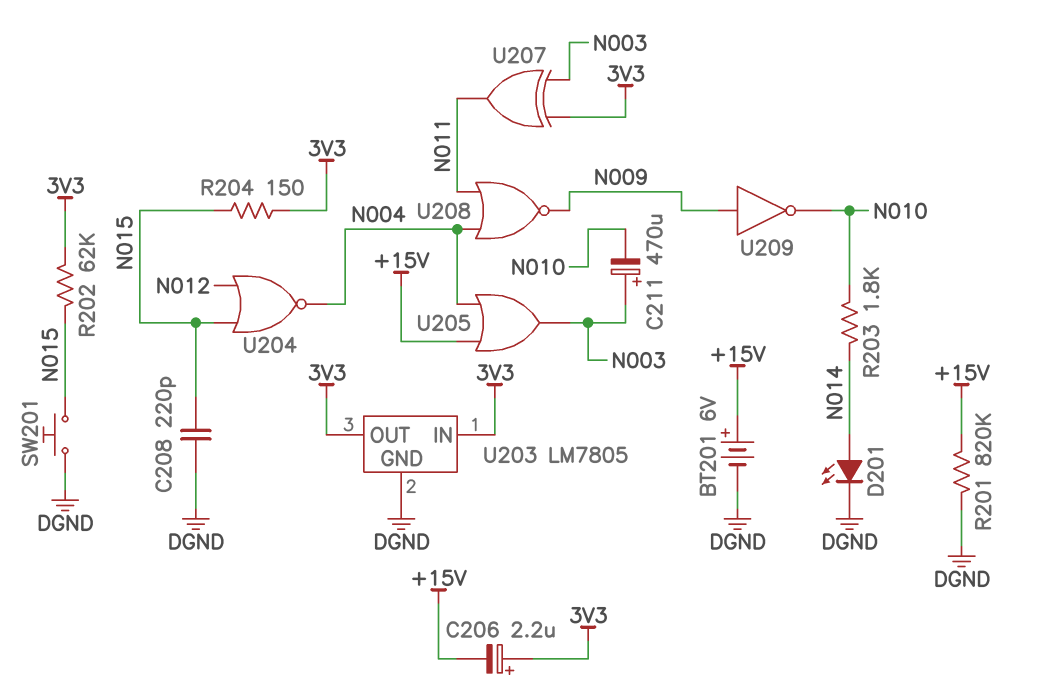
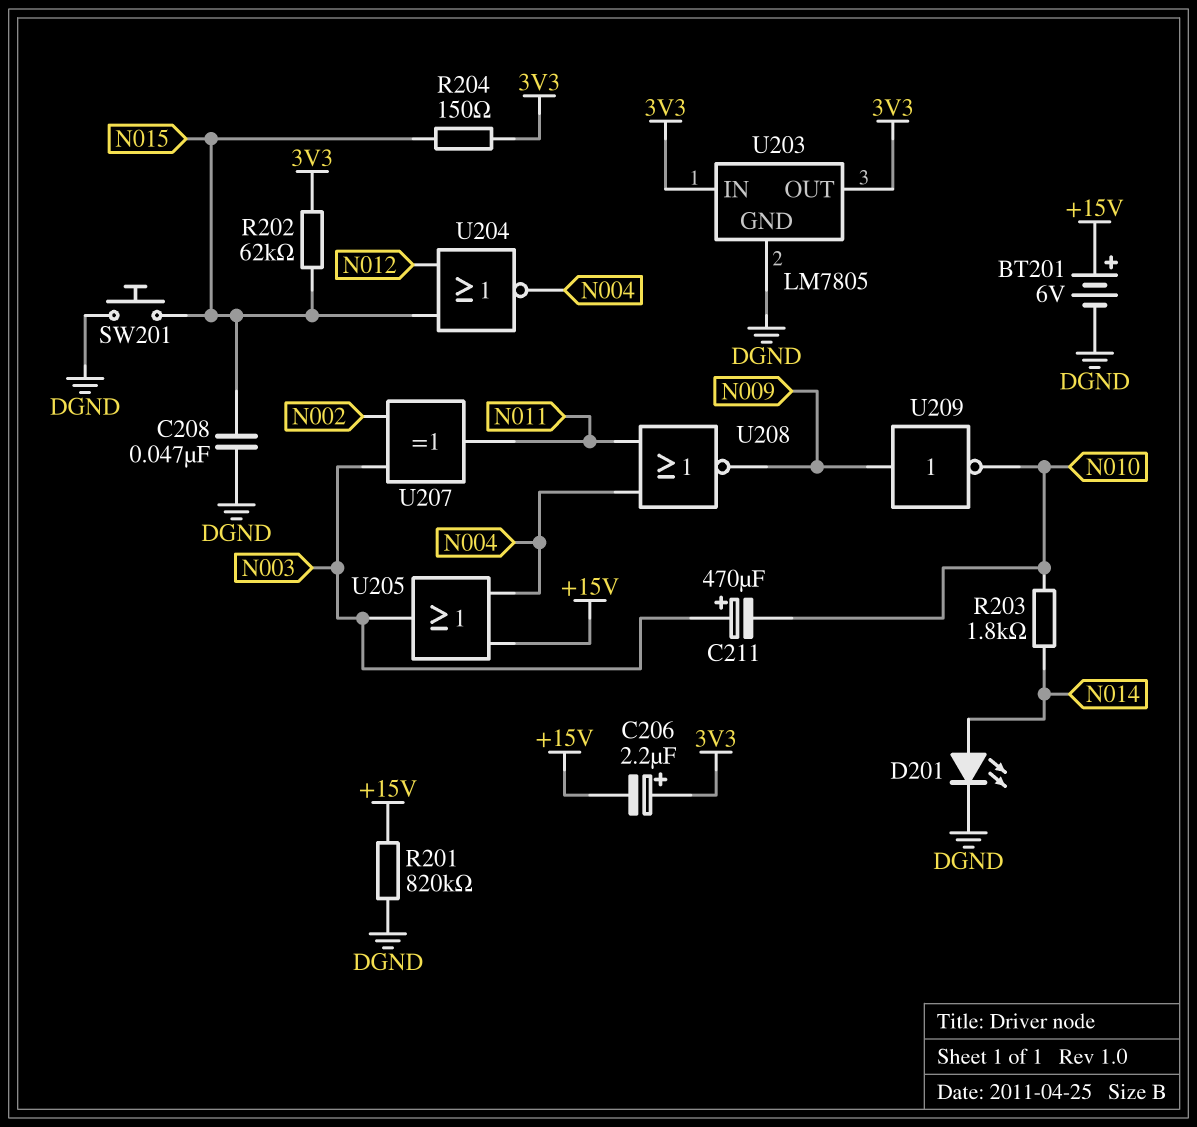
C208: 220pF (DGND, N015) -> 47nF (DGND, N015)
U207: XOR (in 3V3, in N003, out N011) -> XOR (in N002, in N003, out N011)

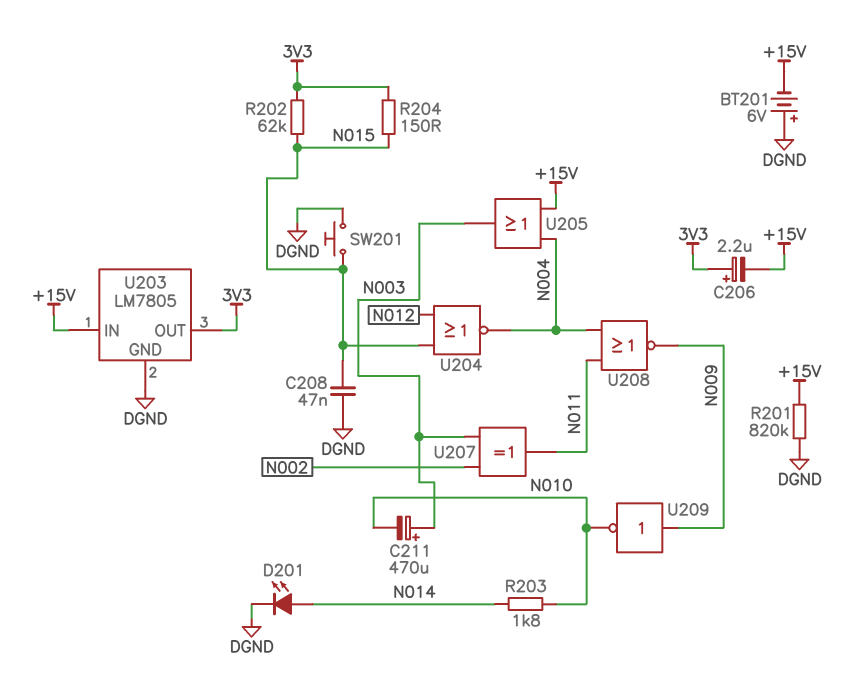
BT201: 6V (plus +15V, minus DGND) -> 6V (plus DGND, minus +15V)
U203 pin IN: 3V3 -> +15V

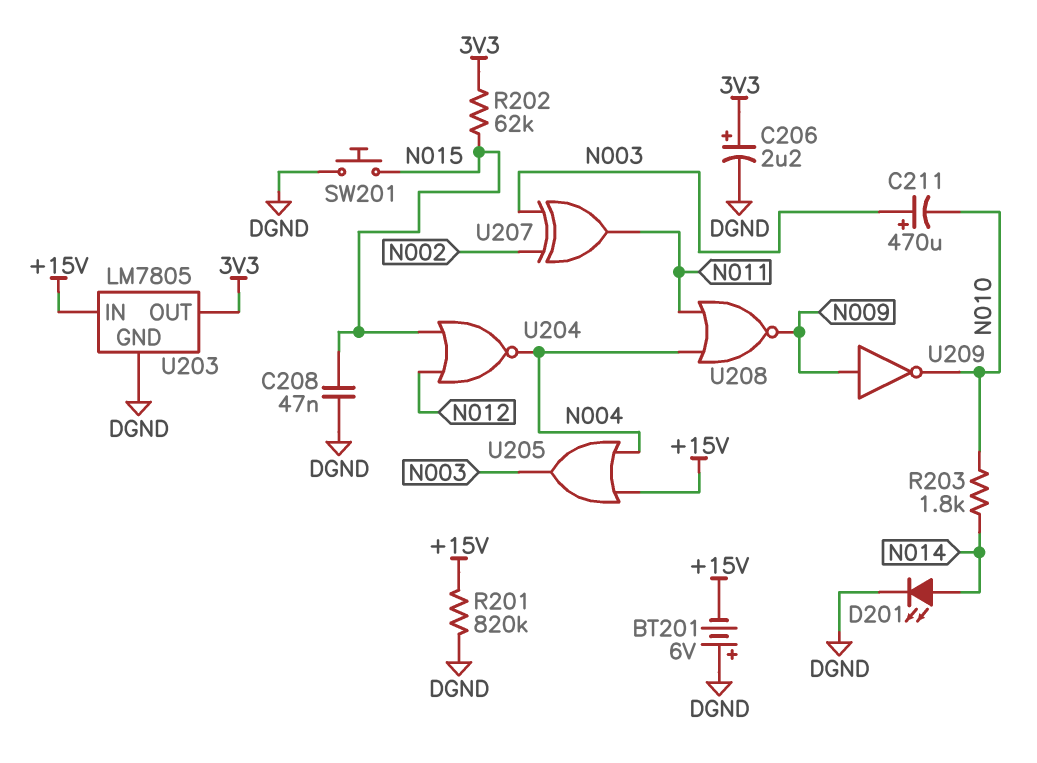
C206: 2.2uF (plus 3V3, minus +15V) -> 2.2uF (plus 3V3, minus DGND)
R204: 150 (3V3, N015) -> none

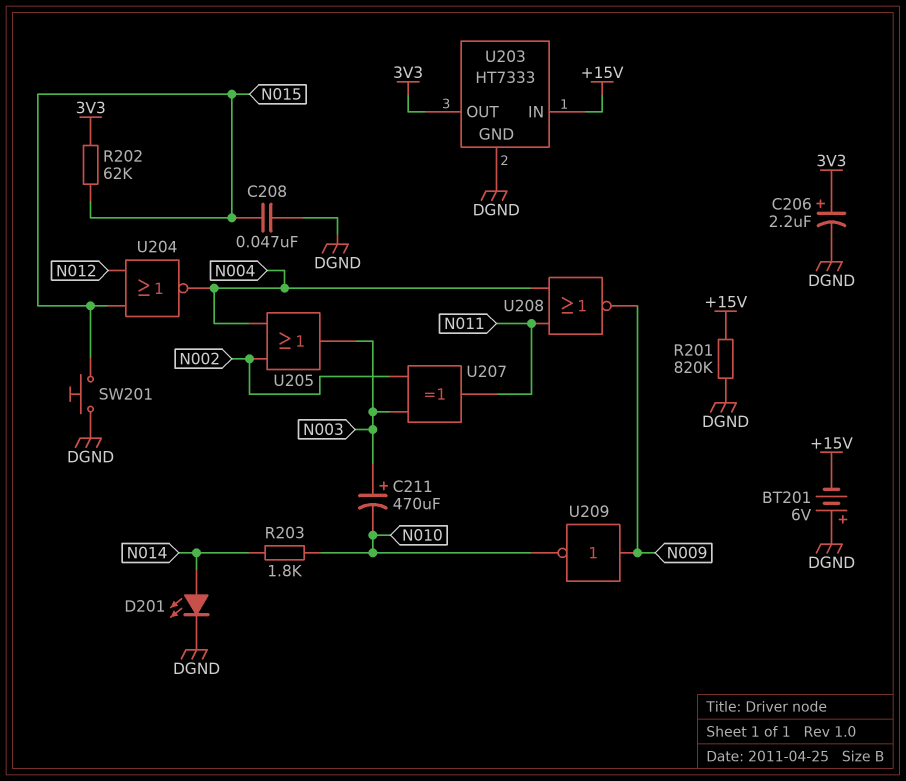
U203: LM7805 -> HT7333
U205: OR (in +15V, in N004, out N003) -> OR (in N002, in N004, out N003)

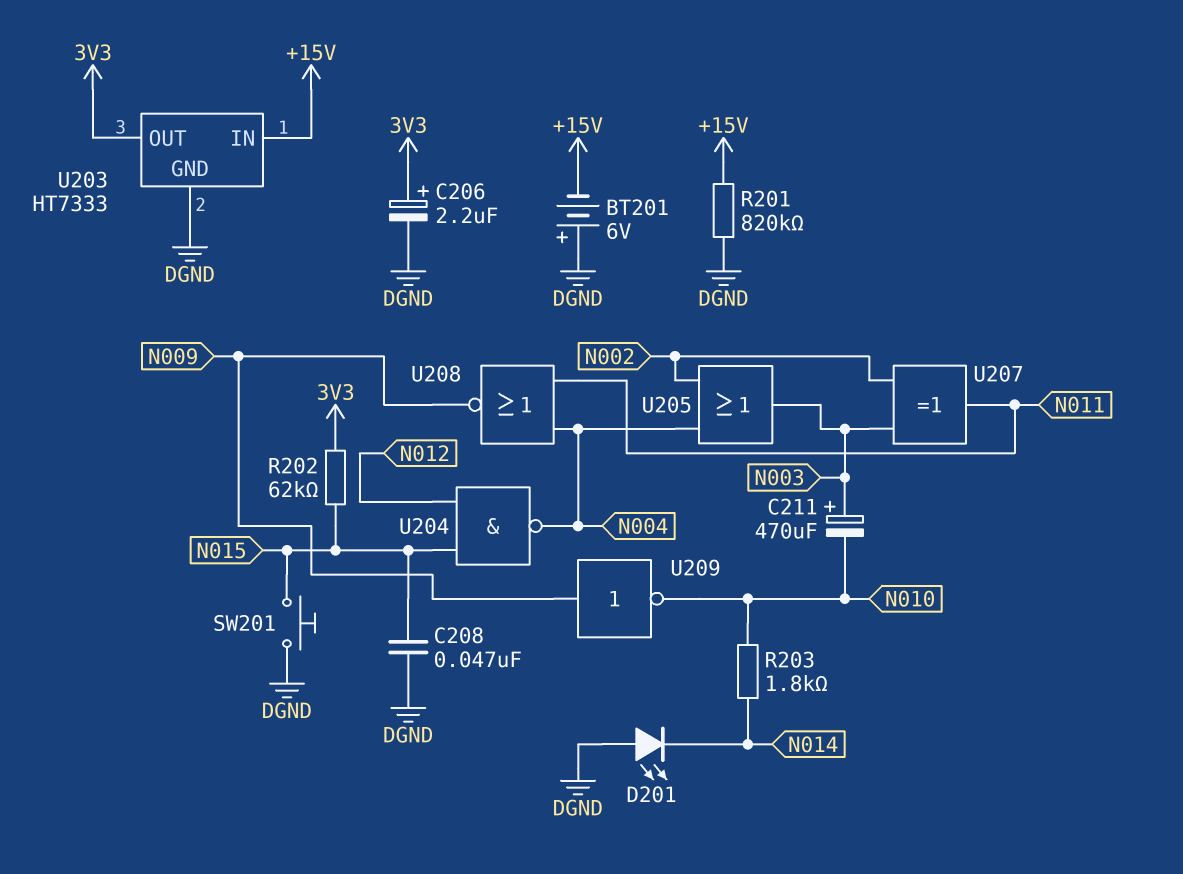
D201: LED (A N014, K DGND) -> LED (A DGND, K N014)
U204: NOR (in N012, in N015, out N004) -> NAND (in N012, in N015, out N004)

